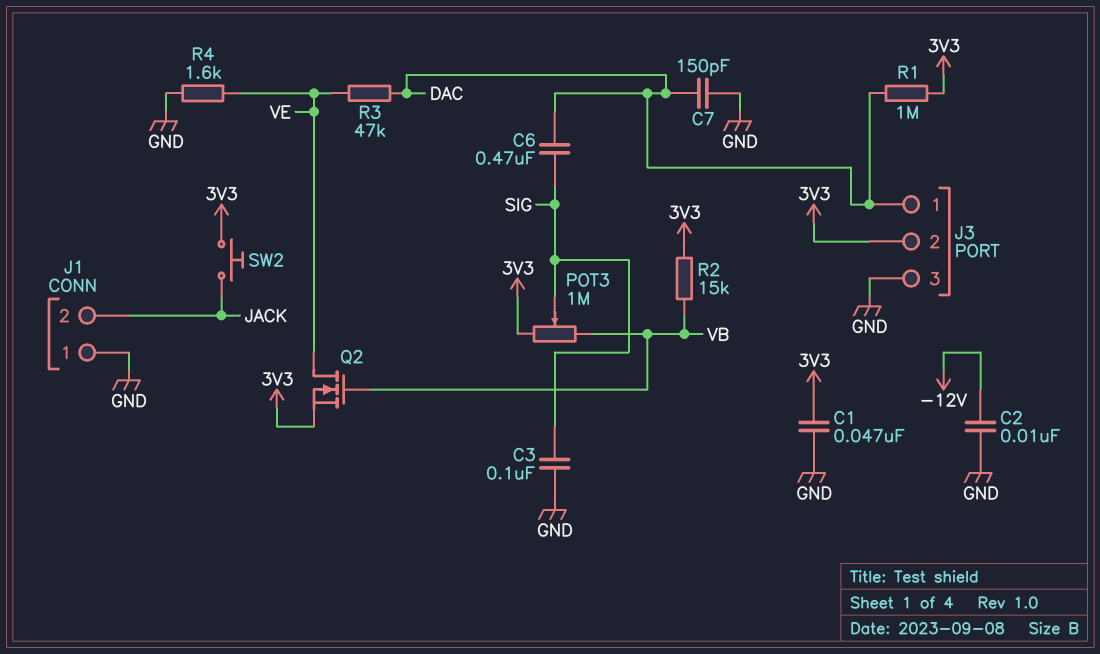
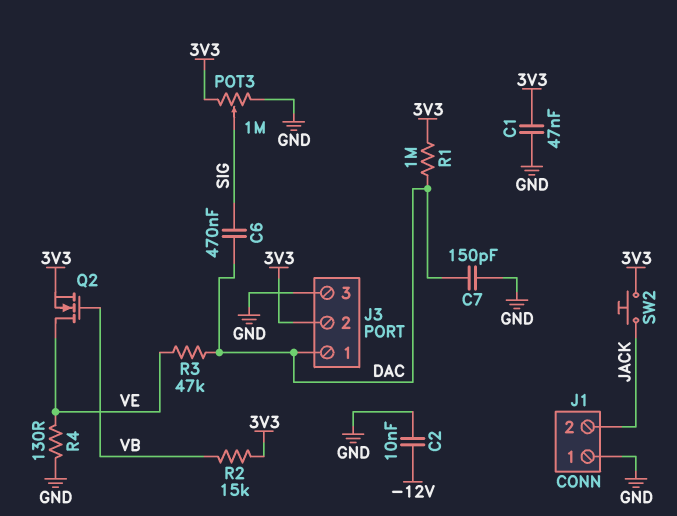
C3: 100nF (GND, SIG) -> none
POT3: 1M (3V3, VB, wiper SIG) -> 1M (3V3, GND, wiper SIG)
R4: 1.6k (GND, VE) -> 130 (GND, VE)

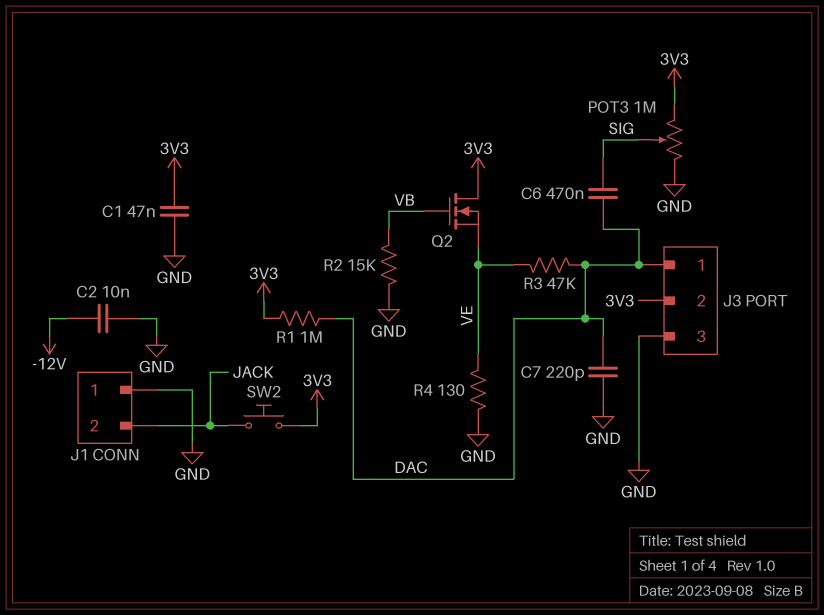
C7: 150pF (DAC, GND) -> 220pF (DAC, GND)
Q2: NMOS (G VB, D VE, S 3V3) -> NMOS (G VB, D 3V3, S VE)
R2: 15k (3V3, VB) -> 15k (GND, VB)

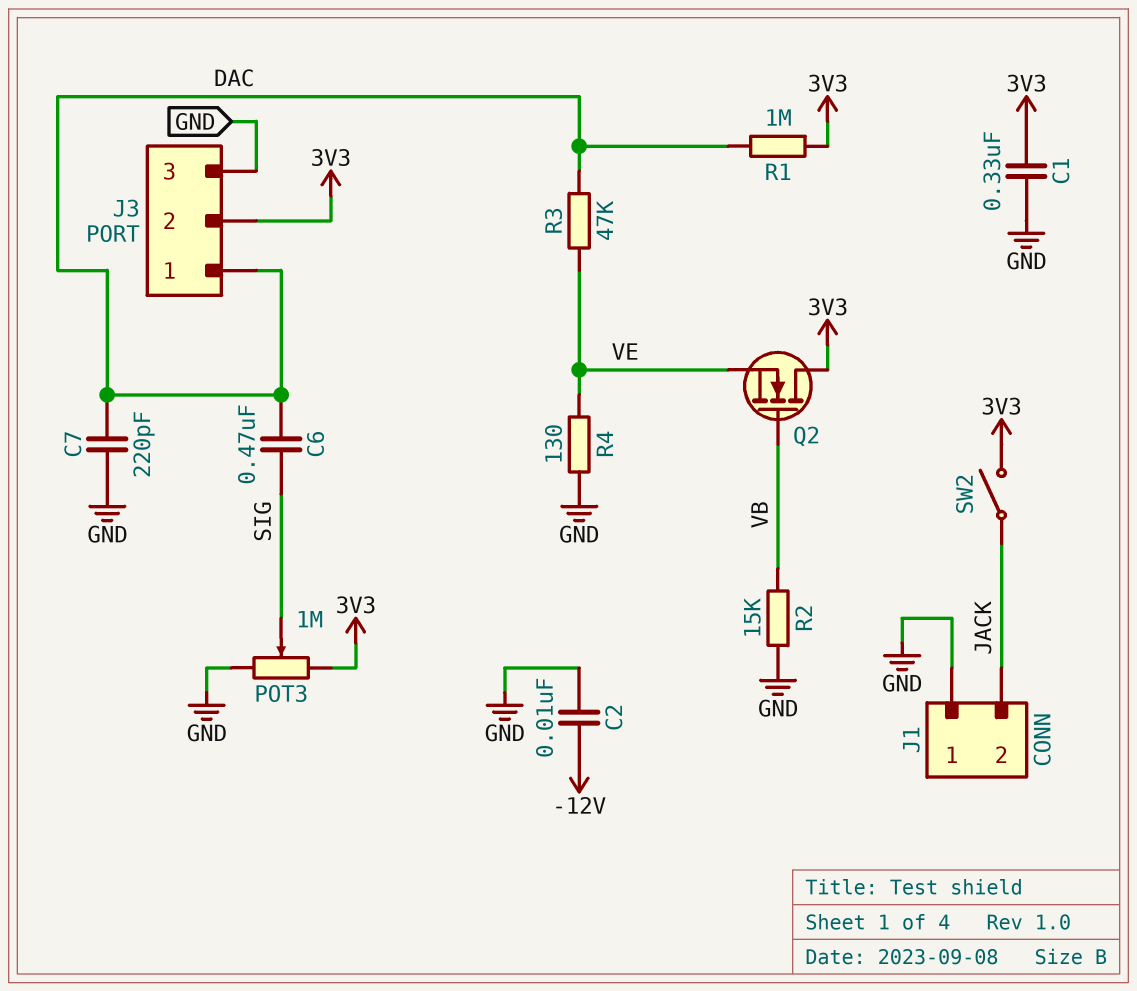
C1: 47nF (3V3, GND) -> 330nF (3V3, GND)
SW2: button (3V3, JACK) -> switch (3V3, JACK)

